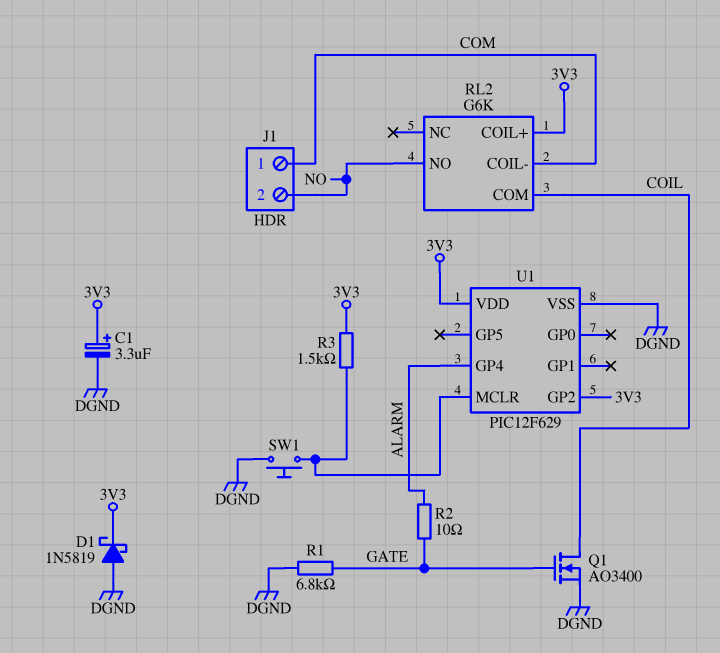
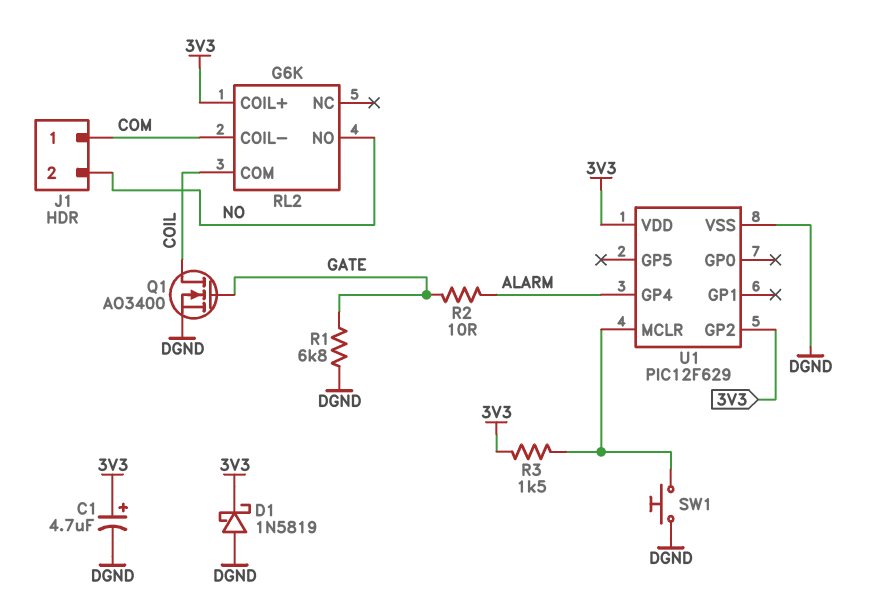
C1: 3.3uF (plus 3V3, minus DGND) -> 4.7uF (plus 3V3, minus DGND)

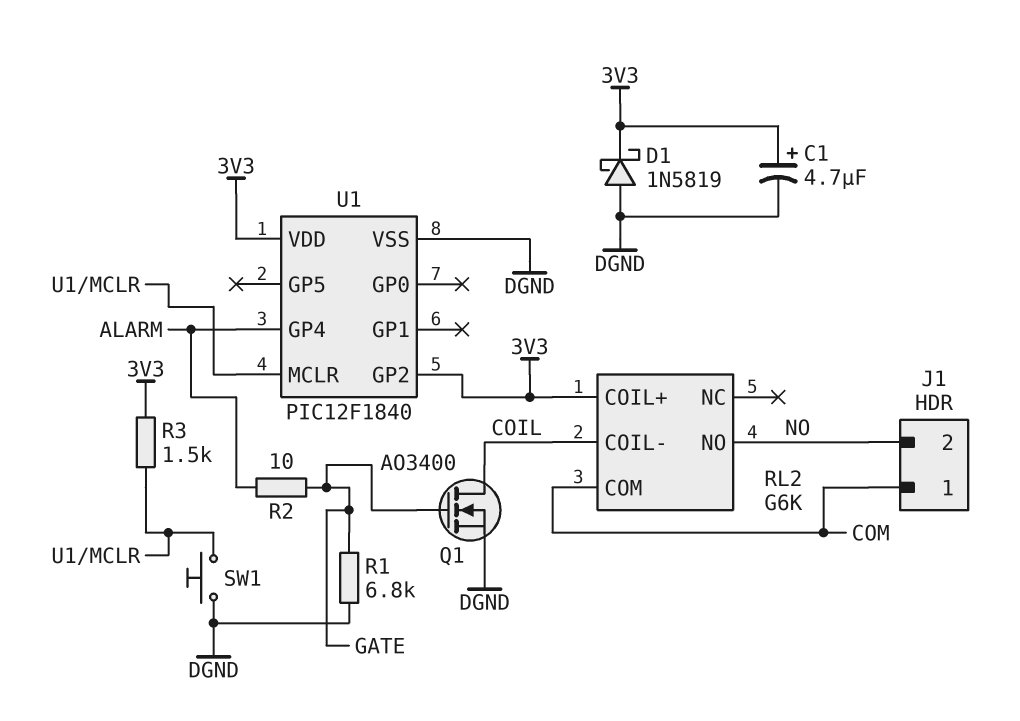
RL2 pin COIL-: COM -> COIL
RL2 pin COM: COIL -> COM
U1: PIC12F629 -> PIC12F1840

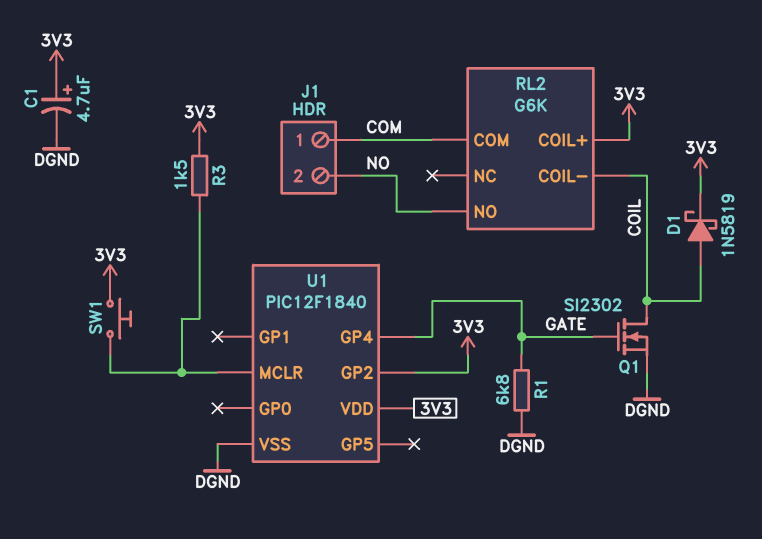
D1: schottky 1N5819 (A DGND, K 3V3) -> schottky 1N5819 (A COIL, K 3V3)
Q1: NMOS AO3400 (G GATE, D COIL, S DGND) -> NMOS SI2302 (G GATE, D COIL, S DGND)
R2: 10 (ALARM, GATE) -> none
SW1: button (DGND, U1/MCLR) -> button (3V3, U1/MCLR)
U1 pin GP4: ALARM -> GATE

